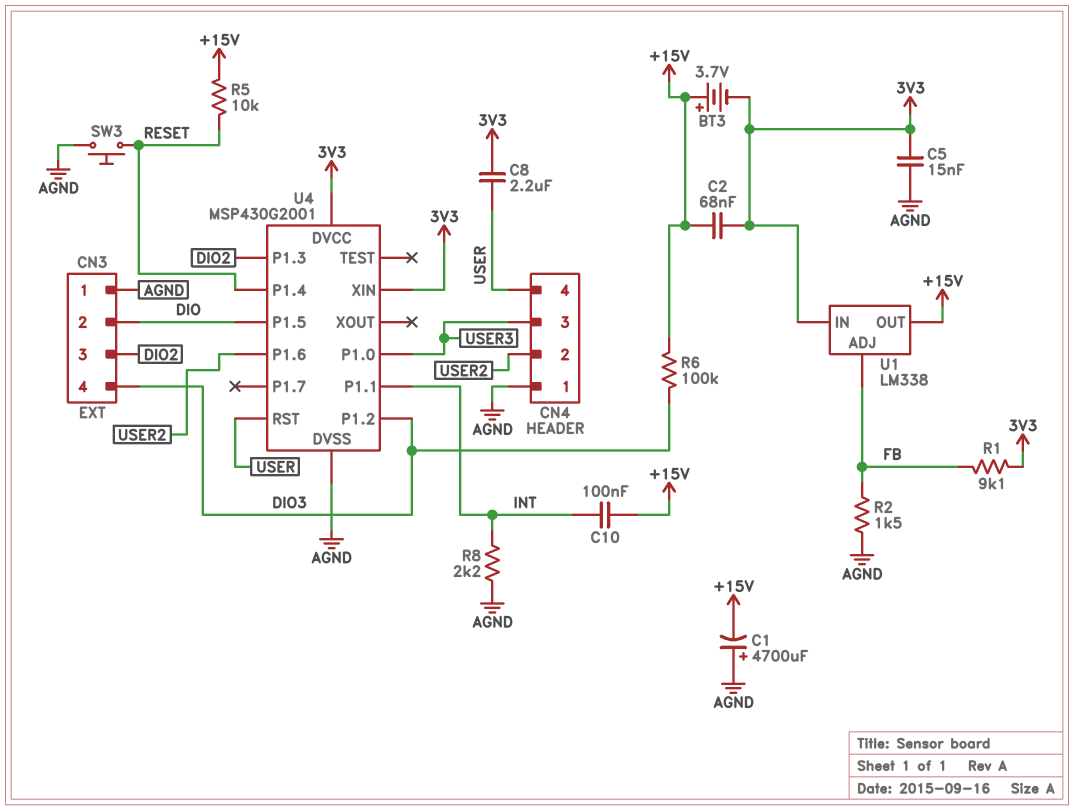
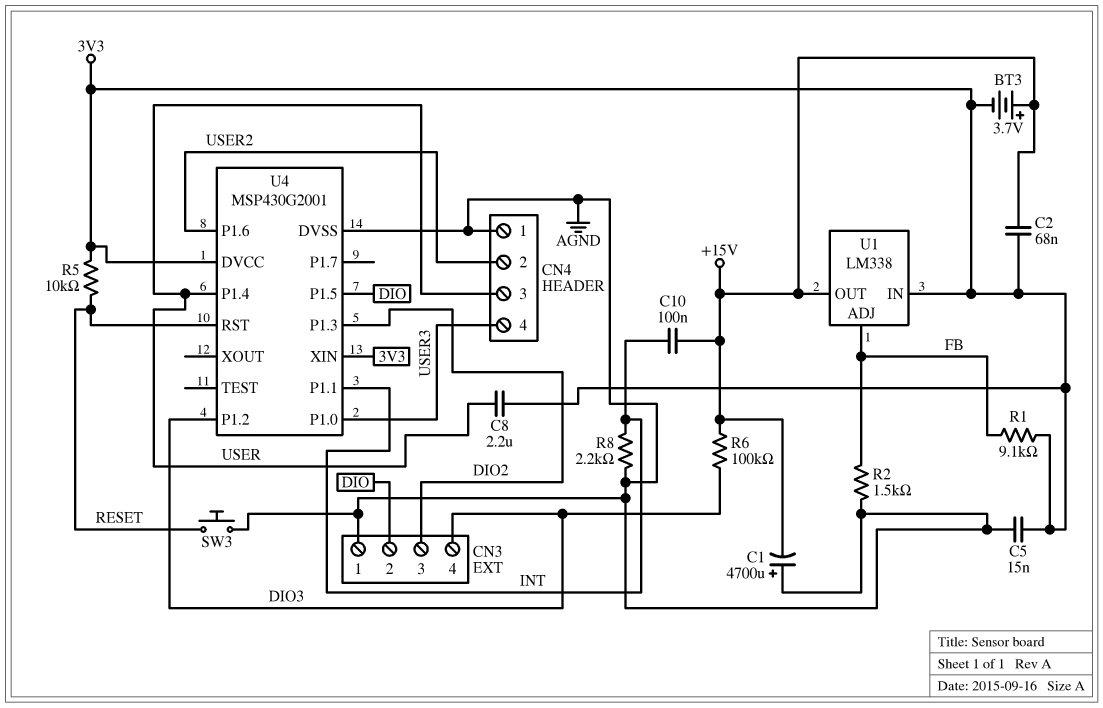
CN4 pin 3: USER3 -> USER
CN4 pin 4: USER -> USER3
R5: 10k (+15V, RESET) -> 10k (3V3, RESET)
U4 pin P1.4: RESET -> USER
U4 pin RST: USER -> RESET

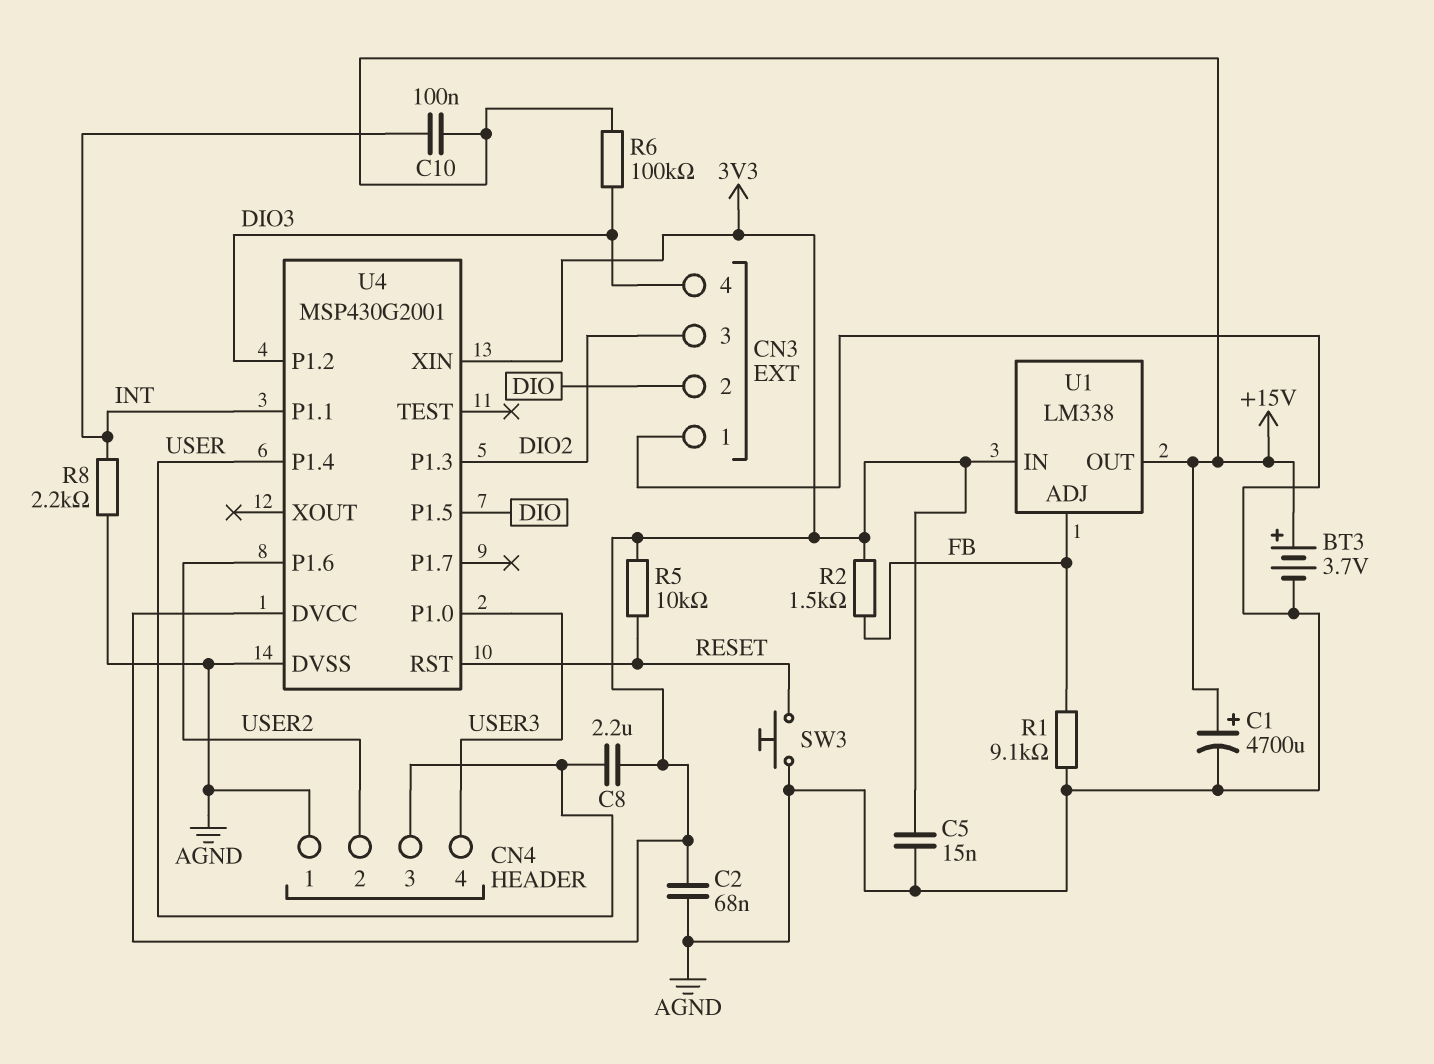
BT3: 3.7V (plus +15V, minus 3V3) -> 3.7V (plus +15V, minus AGND)
C1: 4700uF (plus AGND, minus +15V) -> 4700uF (plus +15V, minus AGND)
C2: 68nF (+15V, 3V3) -> 68nF (3V3, AGND)
R1: 9.1k (3V3, FB) -> 9.1k (AGND, FB)
R2: 1.5k (AGND, FB) -> 1.5k (3V3, FB)

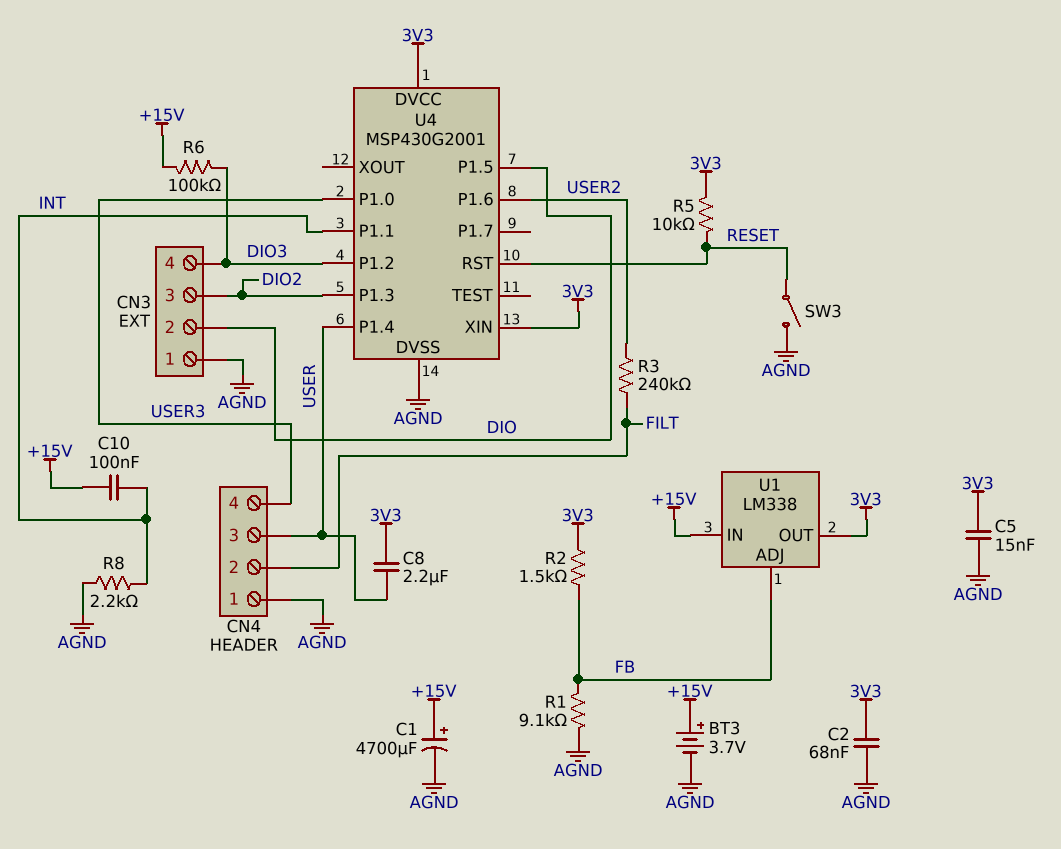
CN4 pin 2: USER2 -> FILT
R3: none -> 240k (FILT, USER2)
SW3: button (AGND, RESET) -> switch (AGND, RESET)
U1 pin IN: 3V3 -> +15V
U1 pin OUT: +15V -> 3V3

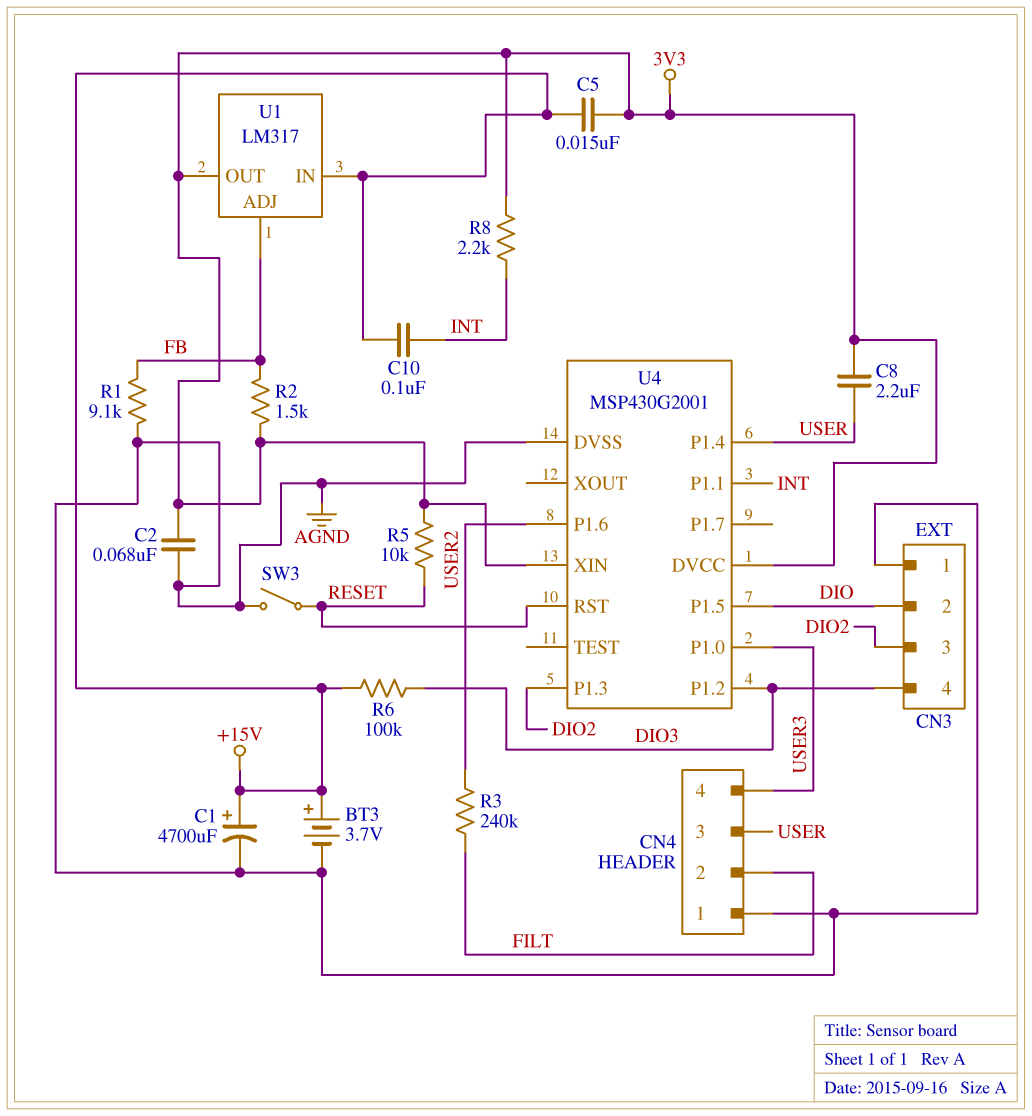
C5: 15nF (3V3, AGND) -> 15nF (+15V, 3V3)
R8: 2.2k (AGND, INT) -> 2.2k (3V3, INT)
U1: LM338 -> LM317

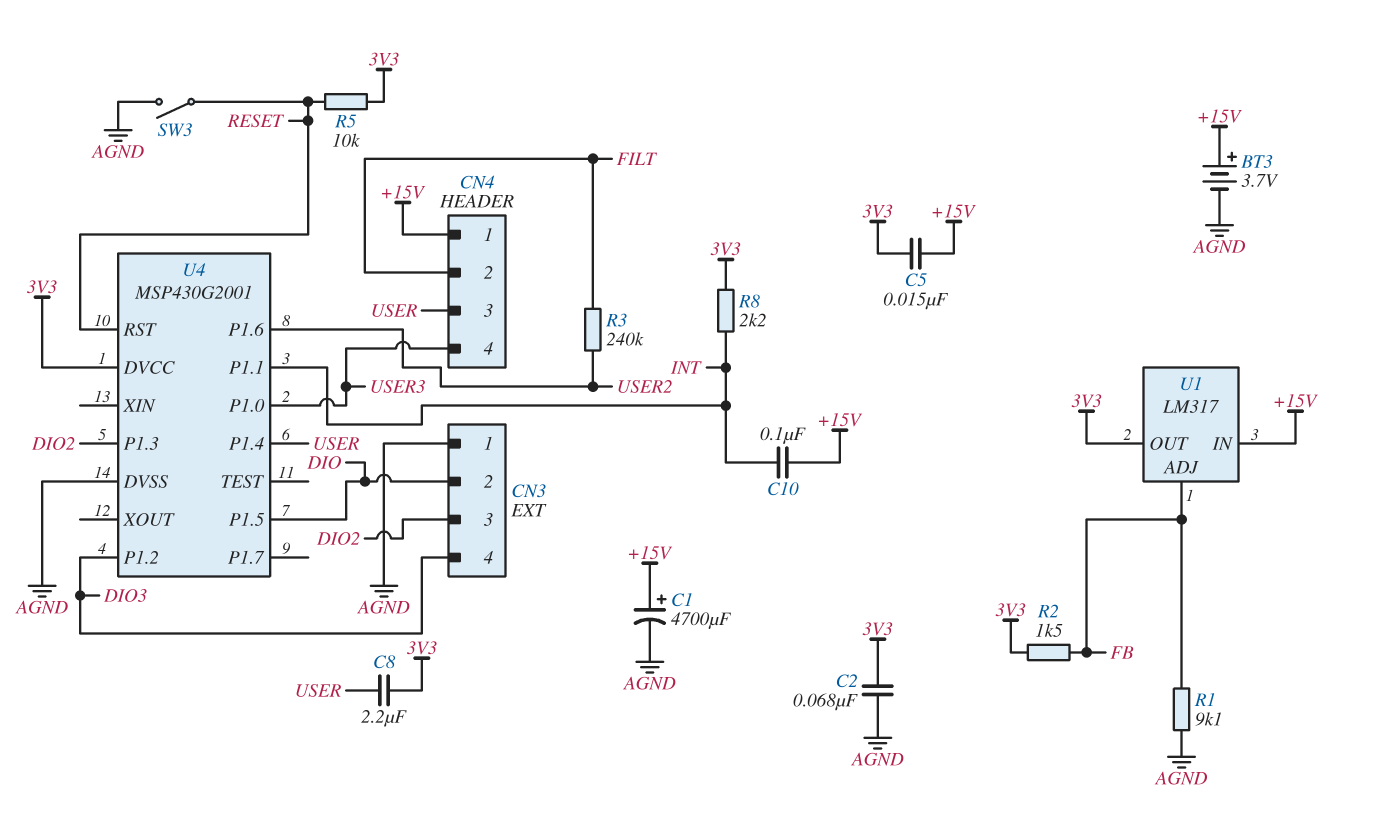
CN4 pin 1: AGND -> +15V
R6: 100k (+15V, DIO3) -> none
U4 pin XIN: 3V3 -> none

